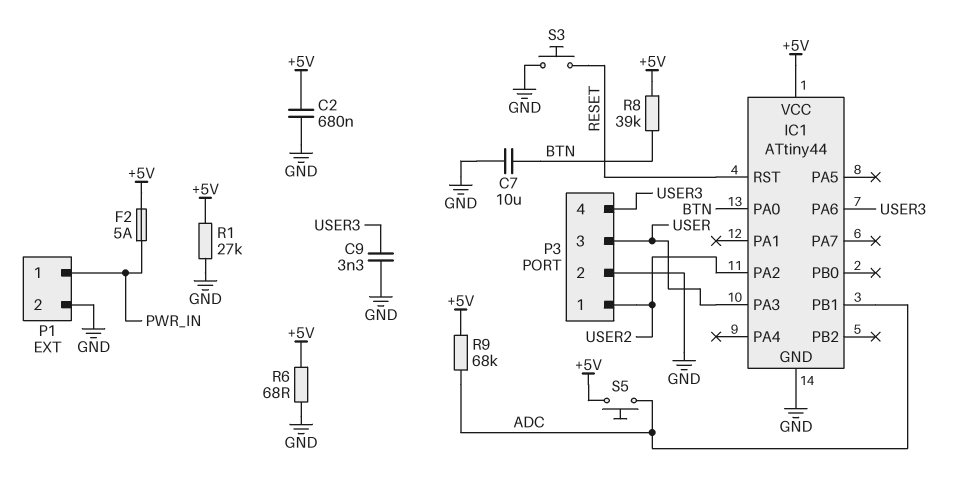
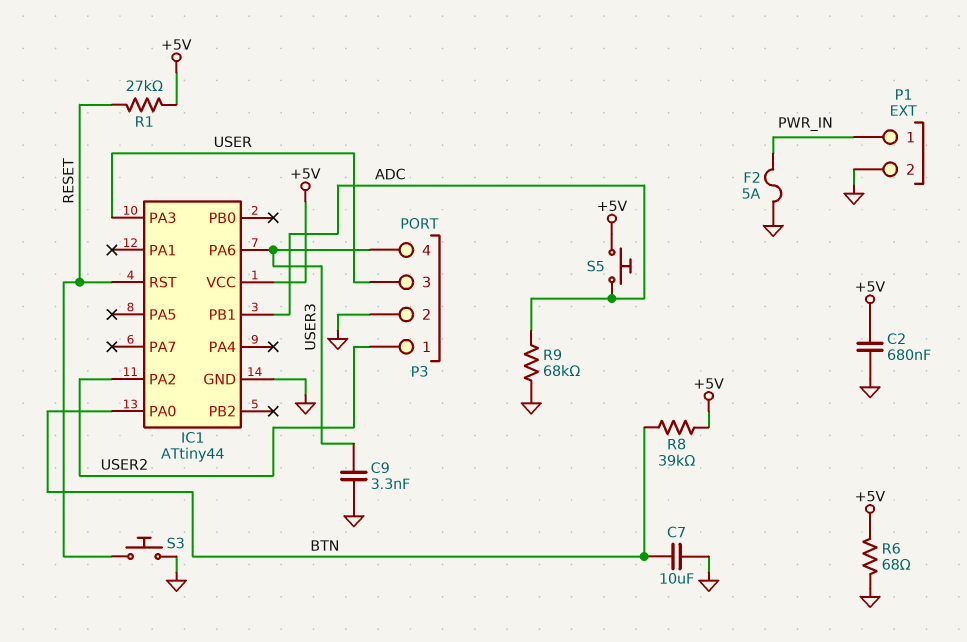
F2: 5A (+5V, PWR_IN) -> 5A (GND, PWR_IN)
R1: 27k (+5V, GND) -> 27k (+5V, RESET)
R9: 68k (+5V, ADC) -> 68k (ADC, GND)

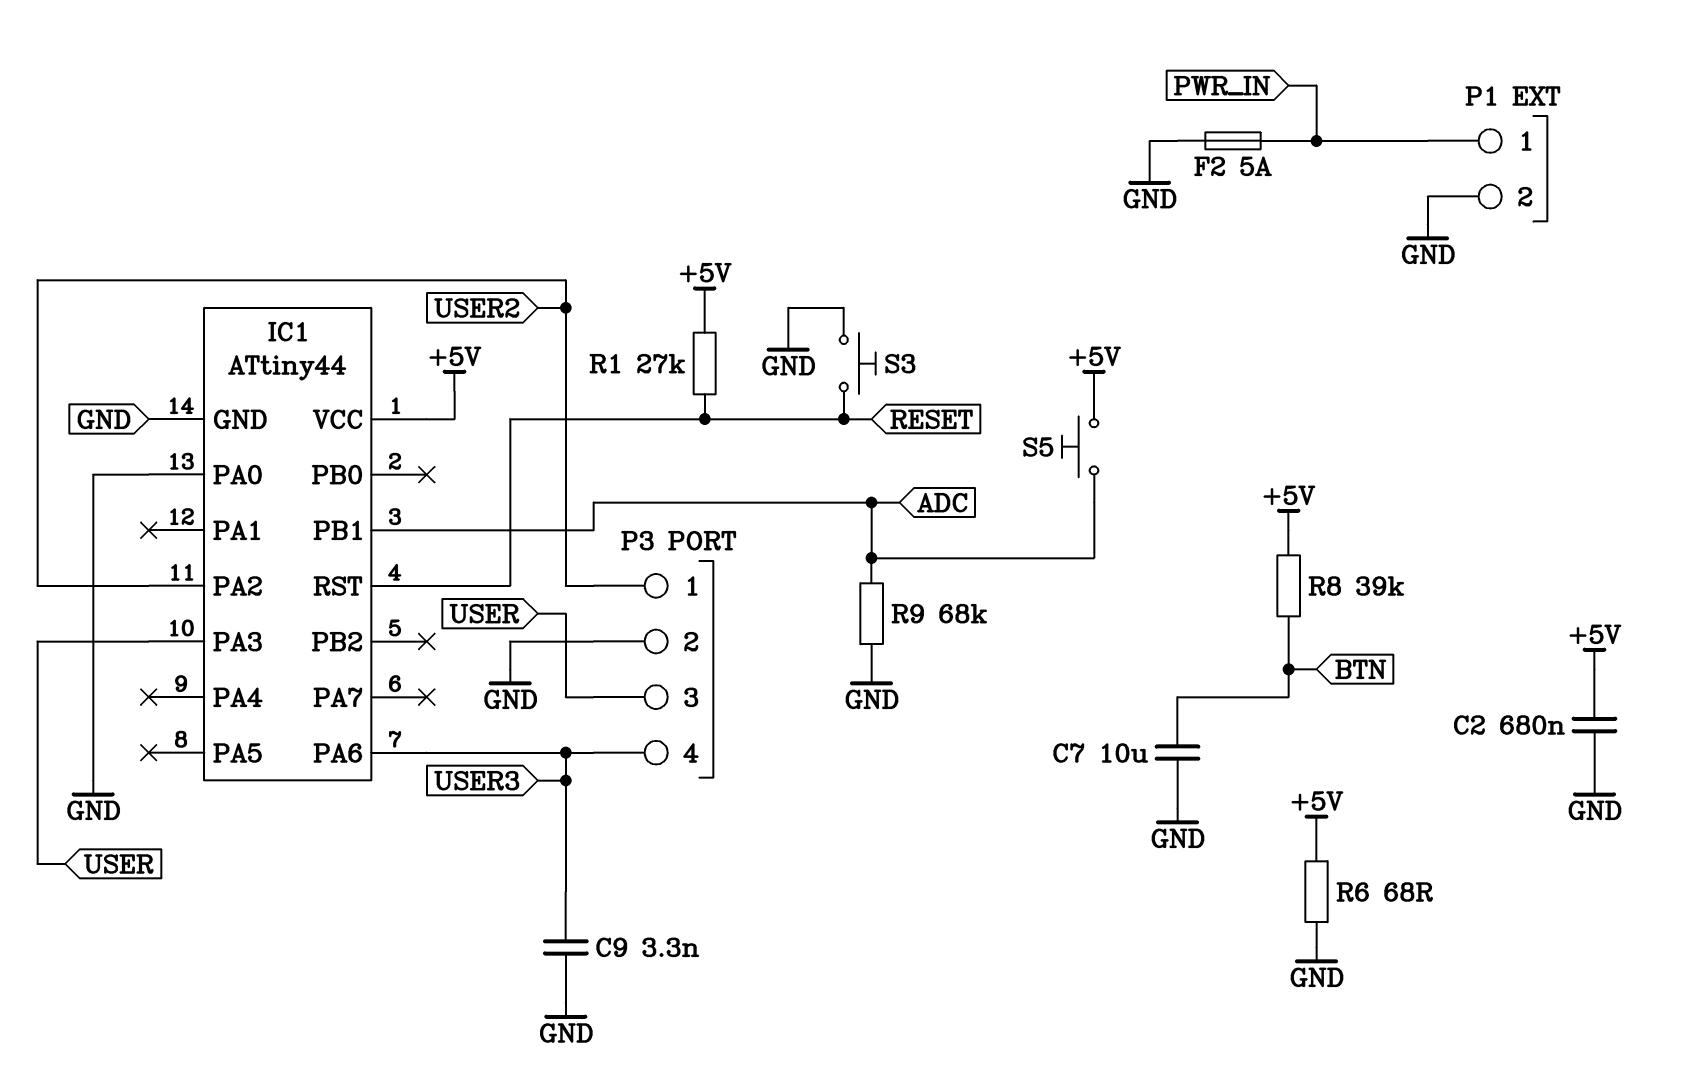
IC1 pin PA0: BTN -> GND

